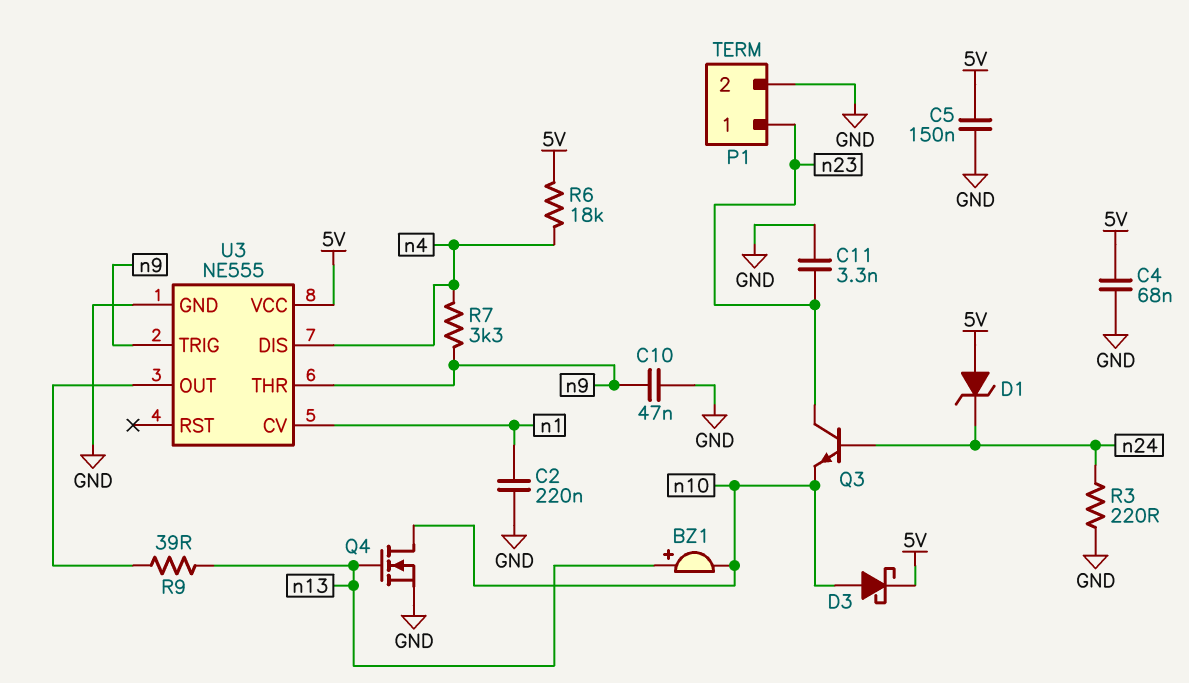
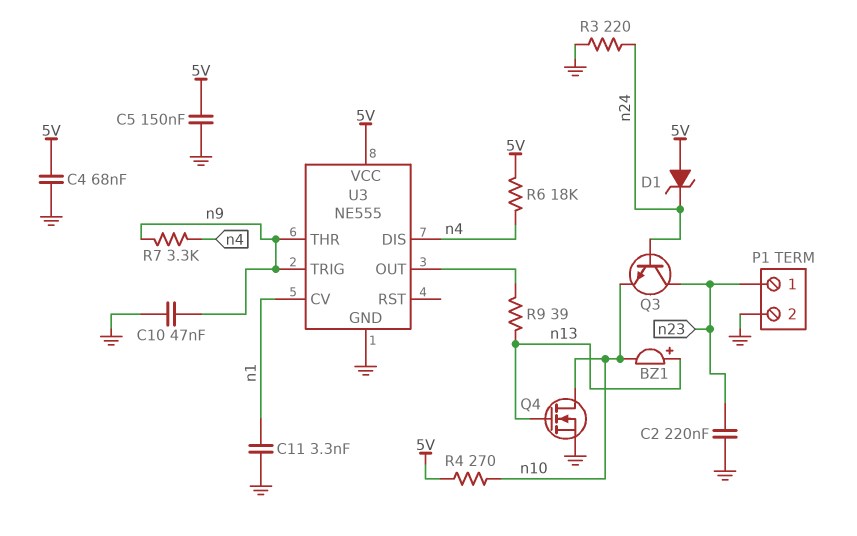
C2: 220nF (GND, n1) -> 220nF (GND, n23)
C11: 3.3nF (GND, n23) -> 3.3nF (GND, n1)
D3: schottky (A n10, K 5V) -> none
R4: none -> 270 (5V, n10)

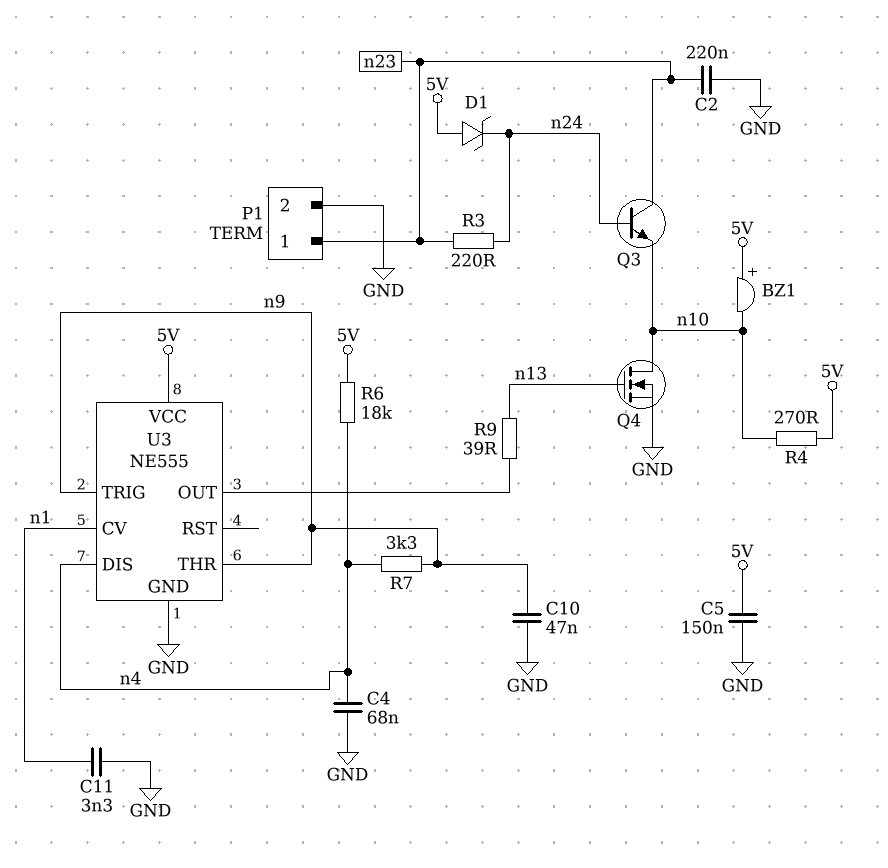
BZ1: buzzer (plus n13, minus n10) -> buzzer (plus 5V, minus n10)
C4: 68nF (5V, GND) -> 68nF (GND, n4)
R3: 220 (GND, n24) -> 220 (n23, n24)

